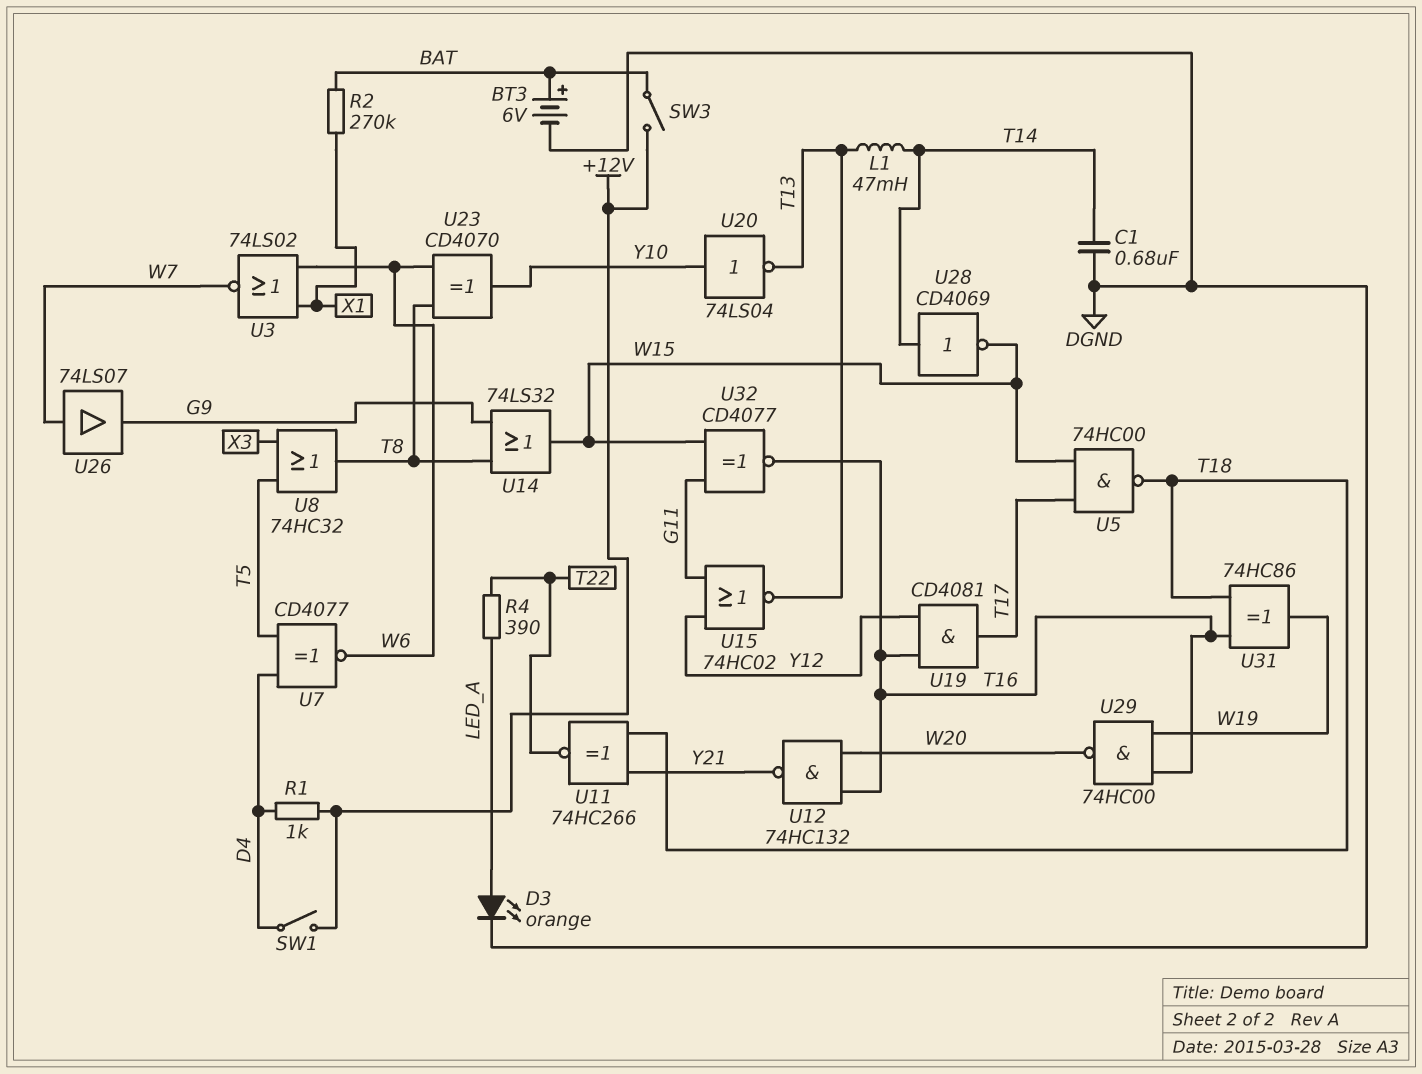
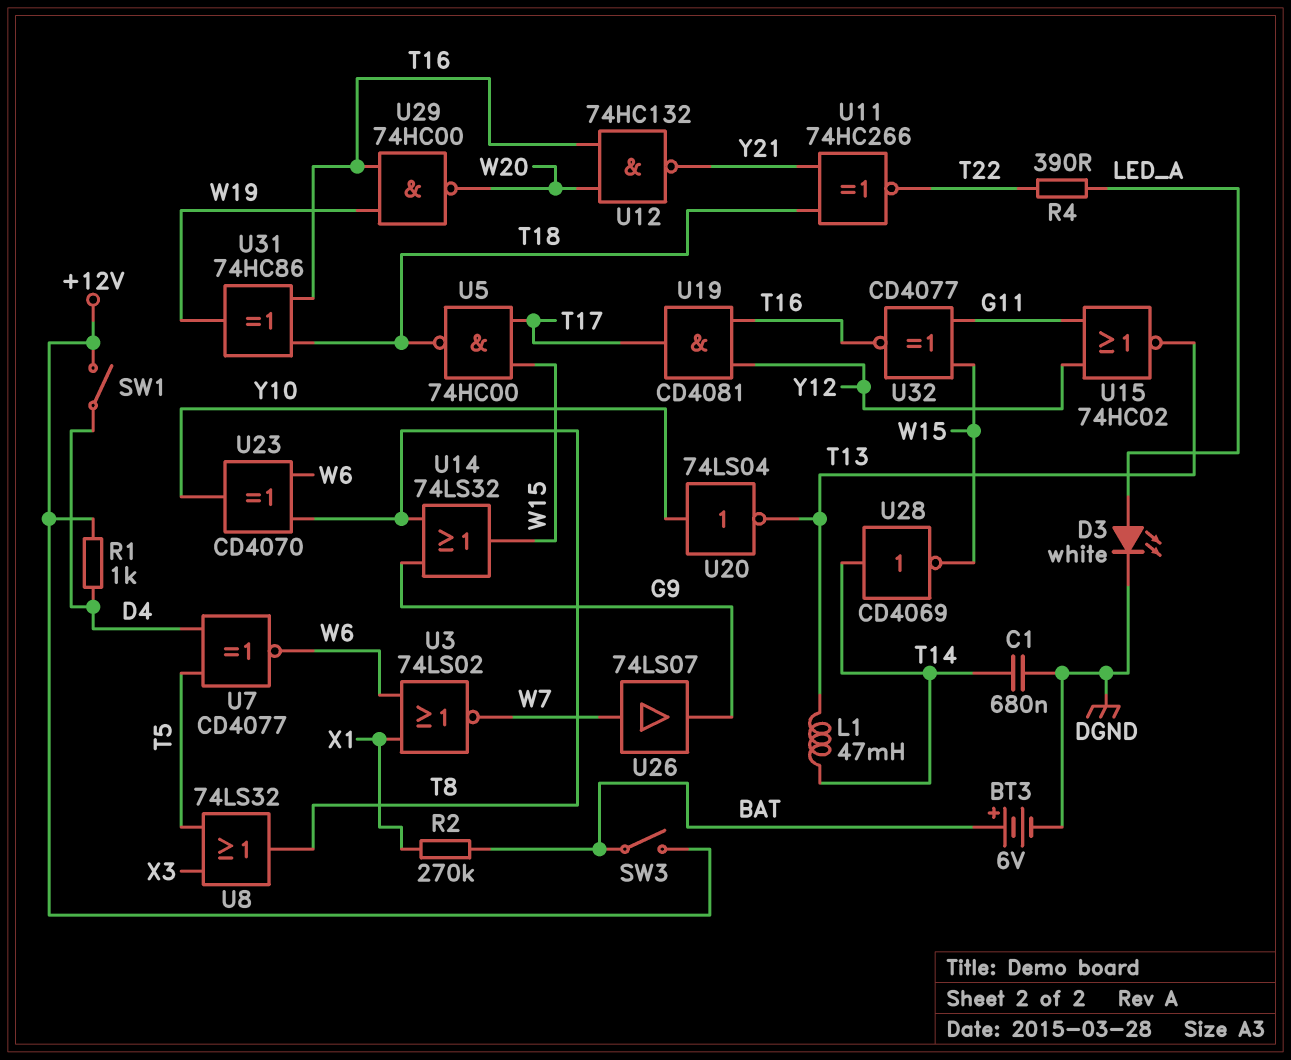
D3: LED orange (A LED_A, K DGND) -> LED white (A LED_A, K DGND)
U8: OR 74HC32 (in T5, in X3, out T8) -> OR 74LS32 (in T5, in X3, out T8)

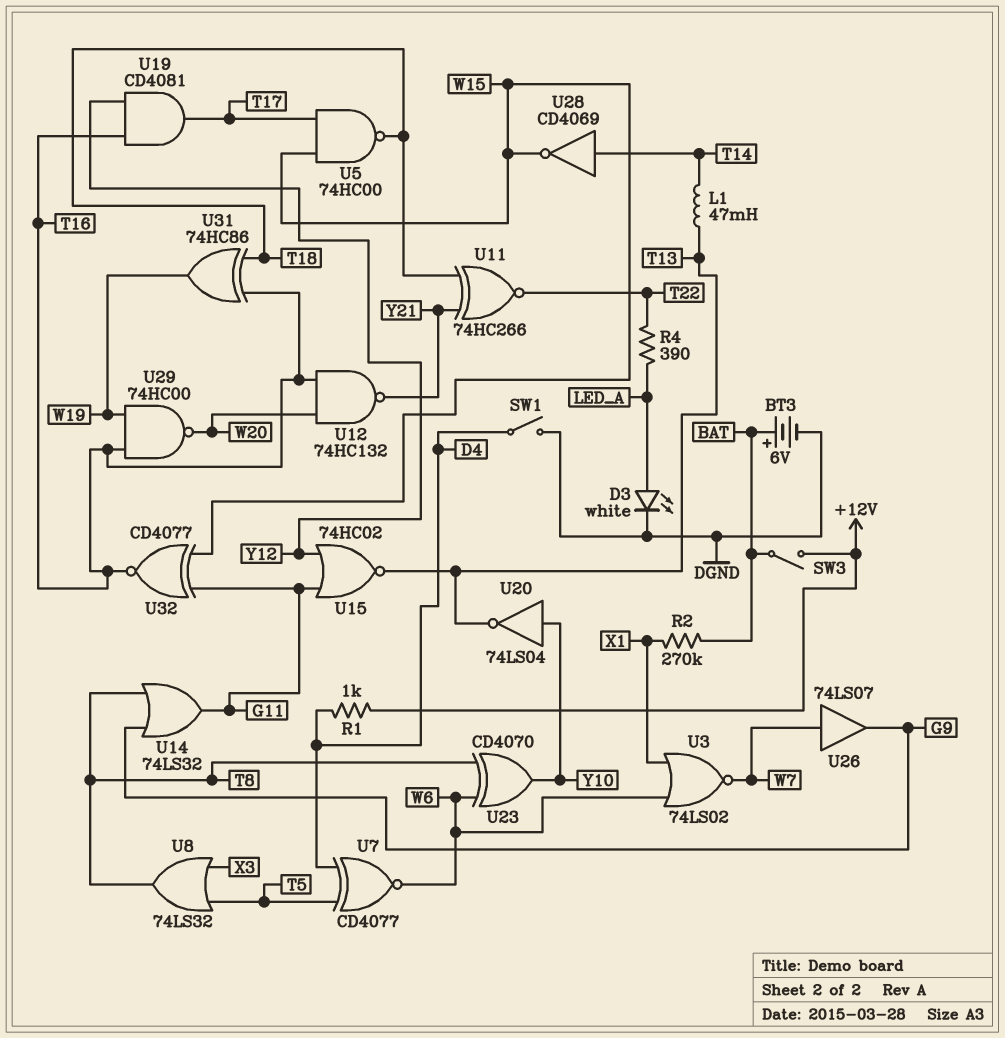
C1: 680nF (DGND, T14) -> none
SW1: switch (+12V, D4) -> switch (D4, DGND)
U14: OR 74LS32 (in G9, in T8, out W15) -> OR 74LS32 (in G9, in T8, out G11)

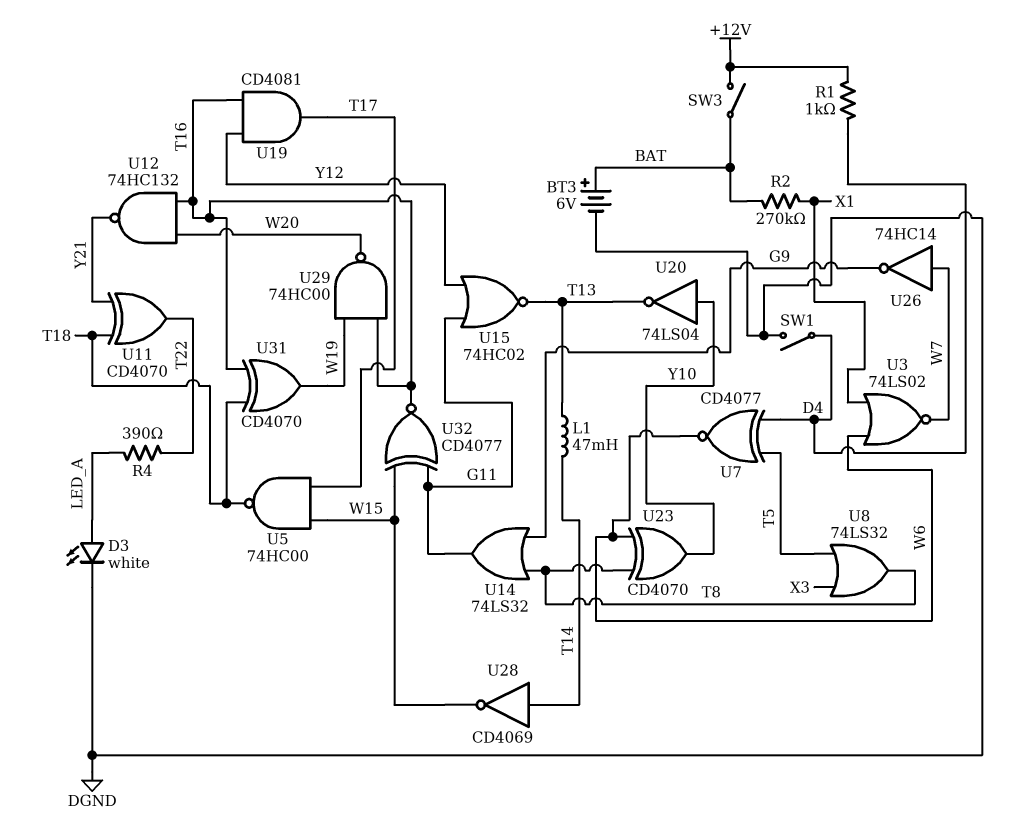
U11: XNOR 74HC266 (in T18, in Y21, out T22) -> XOR CD4070 (in T18, in Y21, out T22)
U26: buffer 74LS07 (in W7, out G9) -> NOT 74HC14 (in W7, out G9)
U31: XOR 74HC86 (in T16, in T18, out W19) -> XOR CD4070 (in T16, in T18, out W19)

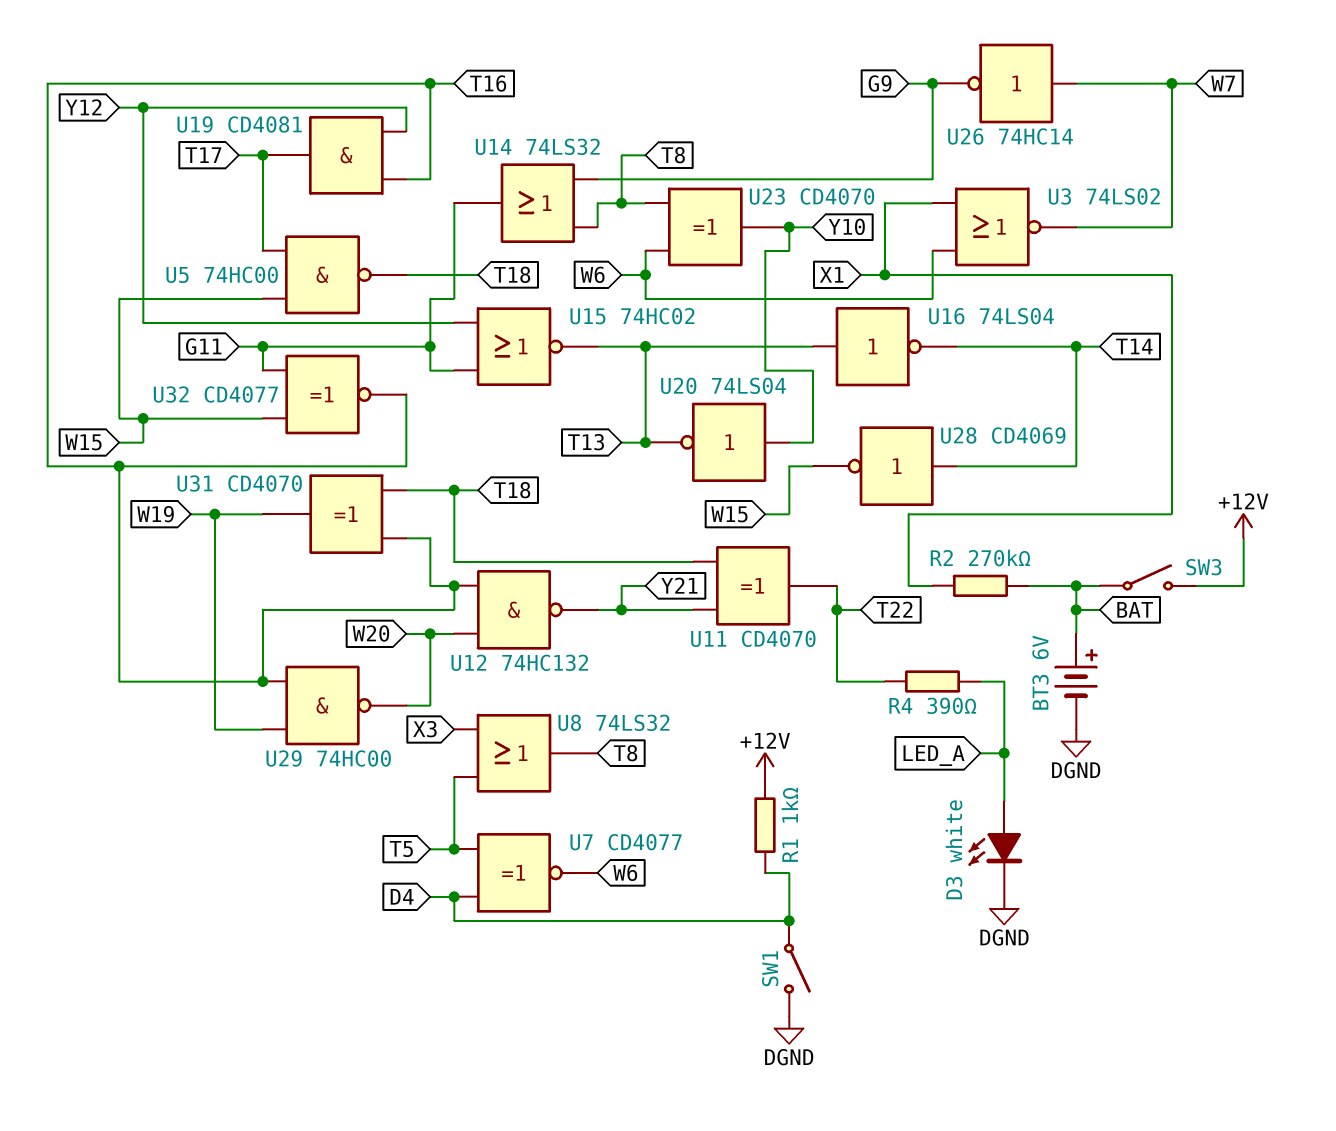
L1: 47mH (T13, T14) -> none
U16: none -> NOT 74LS04 (in T13, out T14)

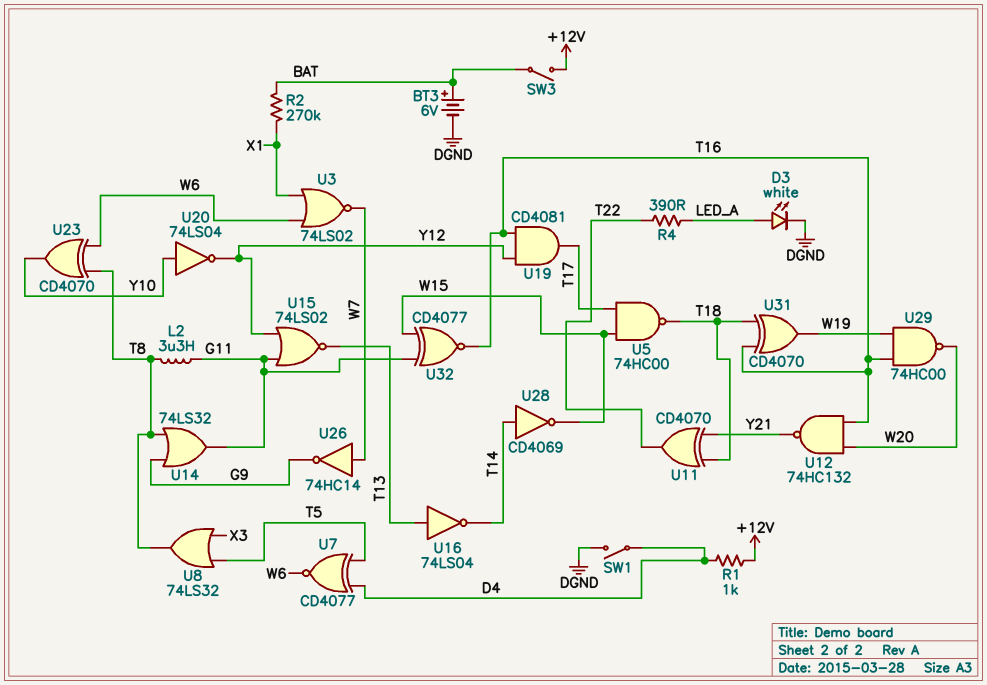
L2: none -> 3.3uH (G11, T8)
U15: NOR 74HC02 (in G11, in Y12, out T13) -> NOR 74LS02 (in G11, in Y12, out T13)
U20: NOT 74LS04 (in Y10, out T13) -> NOT 74LS04 (in Y10, out Y12)

